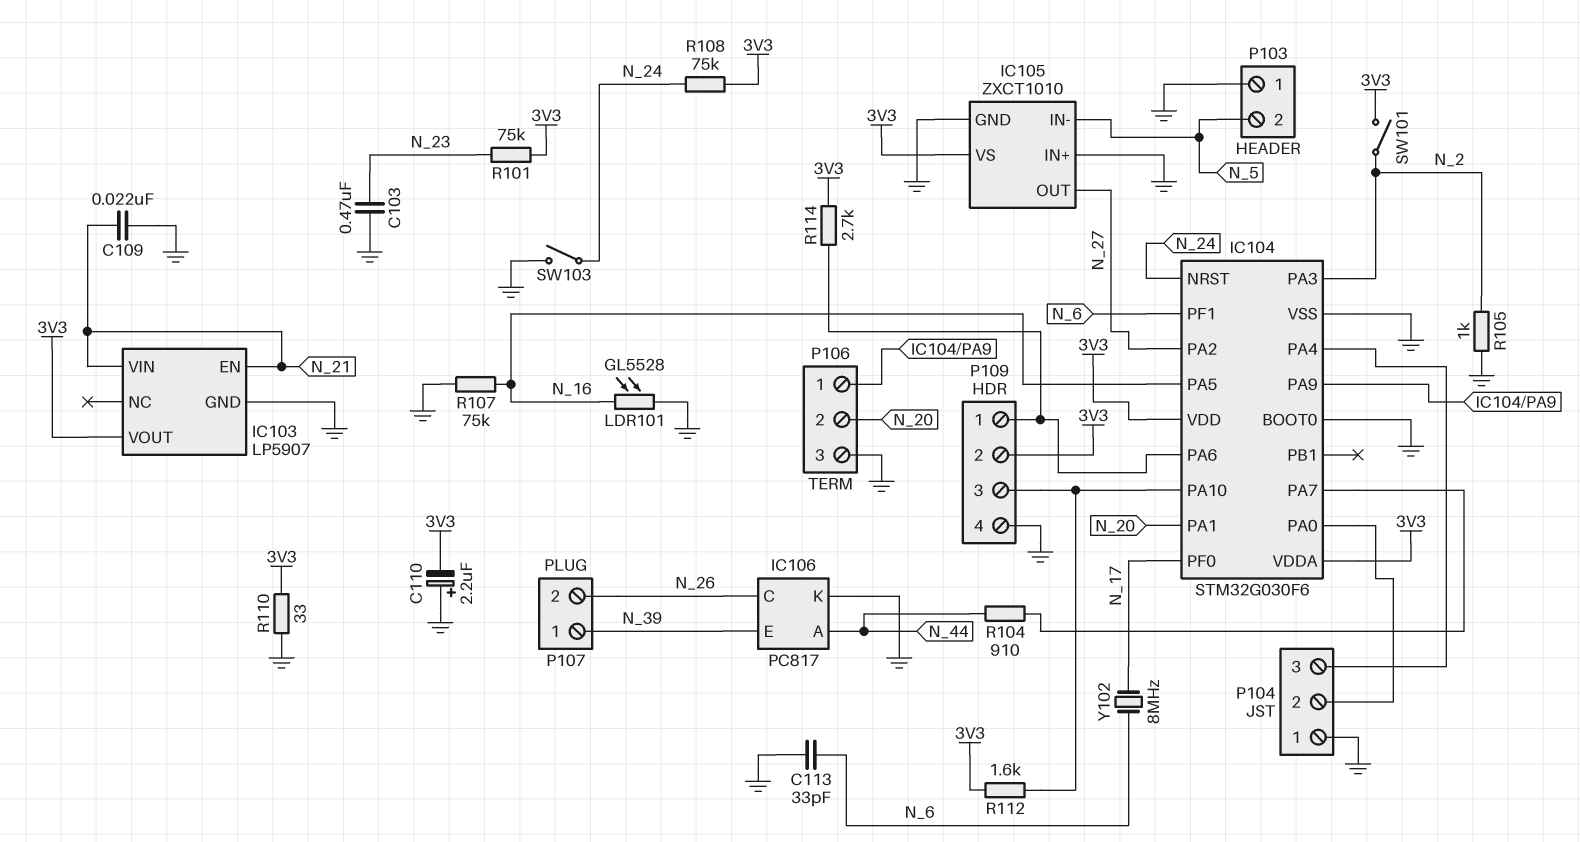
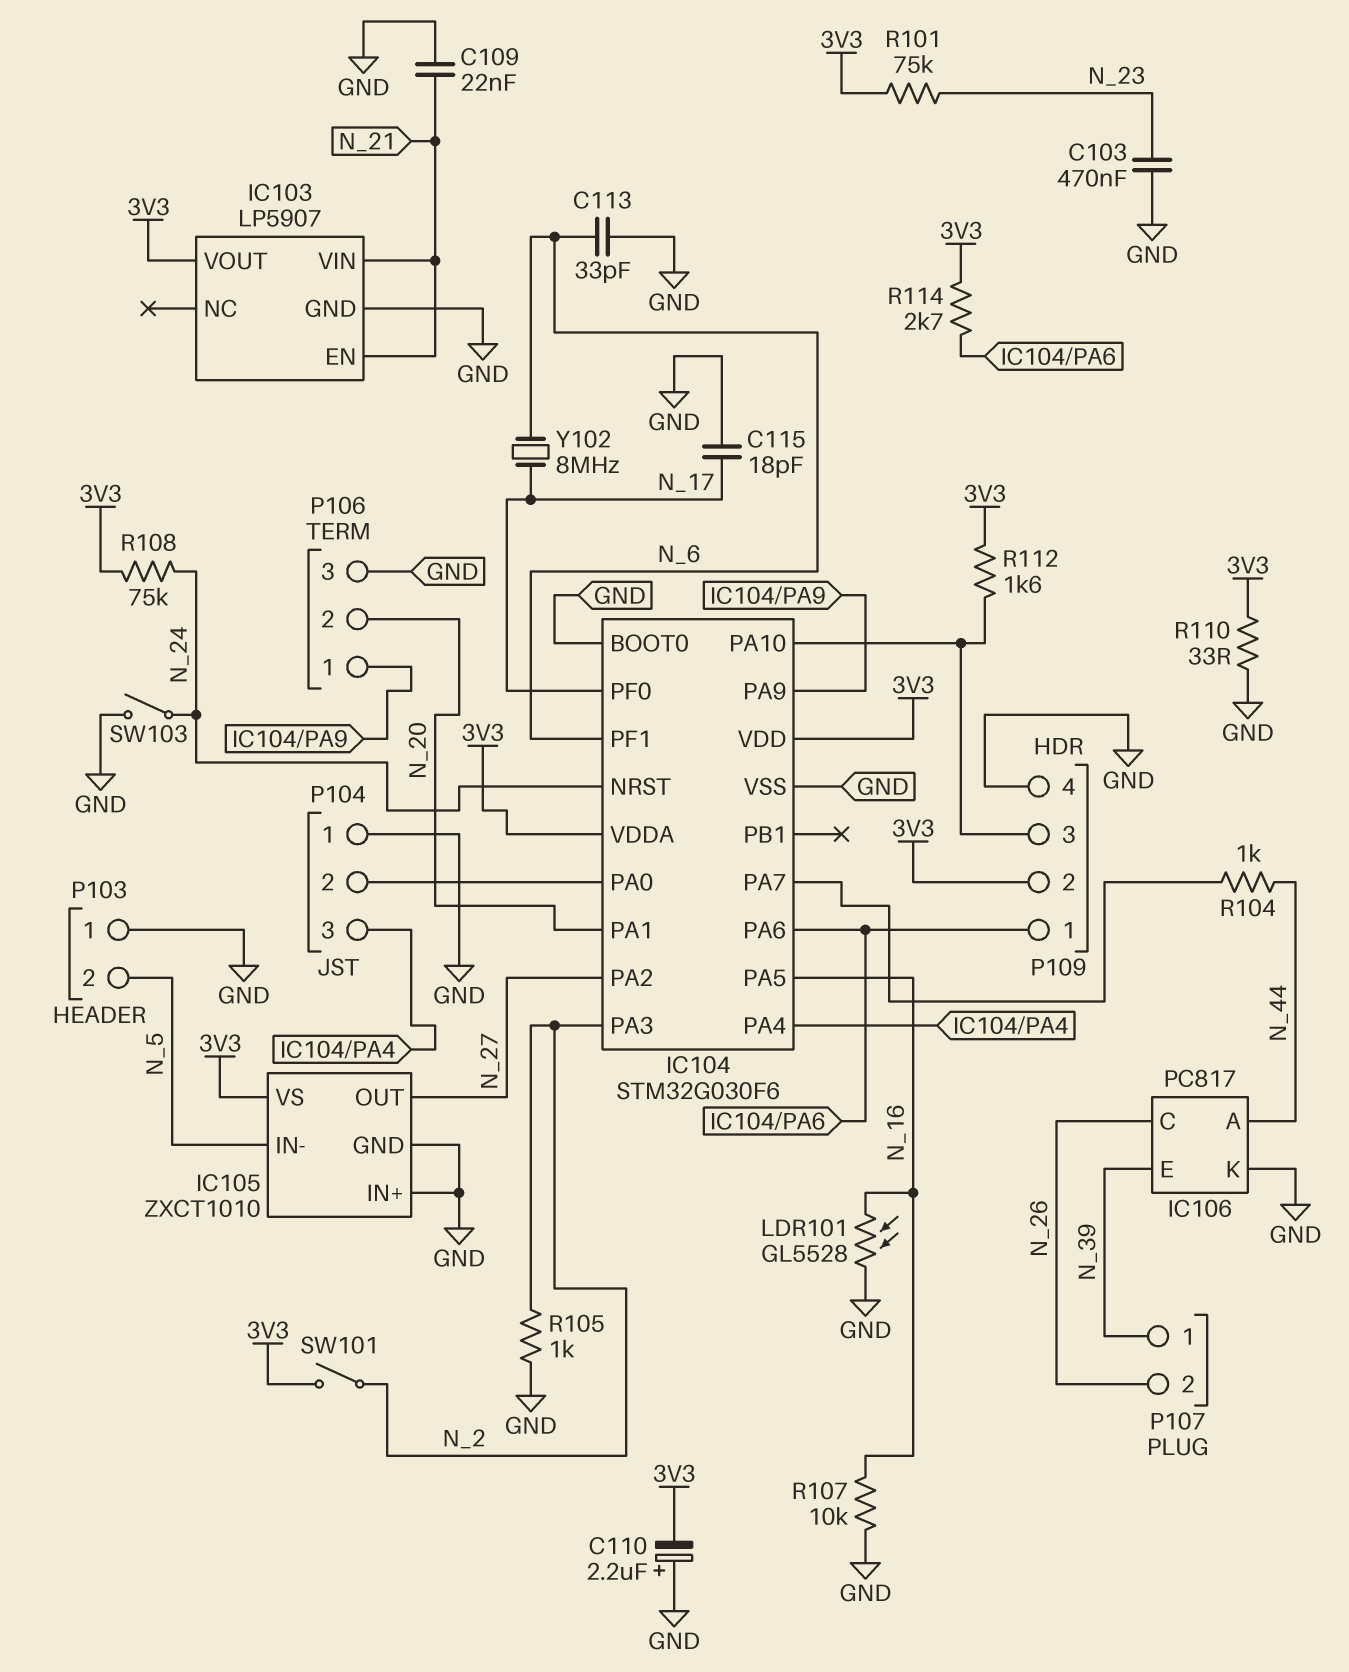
C115: none -> 18pF (GND, N_17)
R104: 910 (IC104/PA7, N_44) -> 1k (IC104/PA7, N_44)
R107: 75k (GND, N_16) -> 10k (GND, N_16)

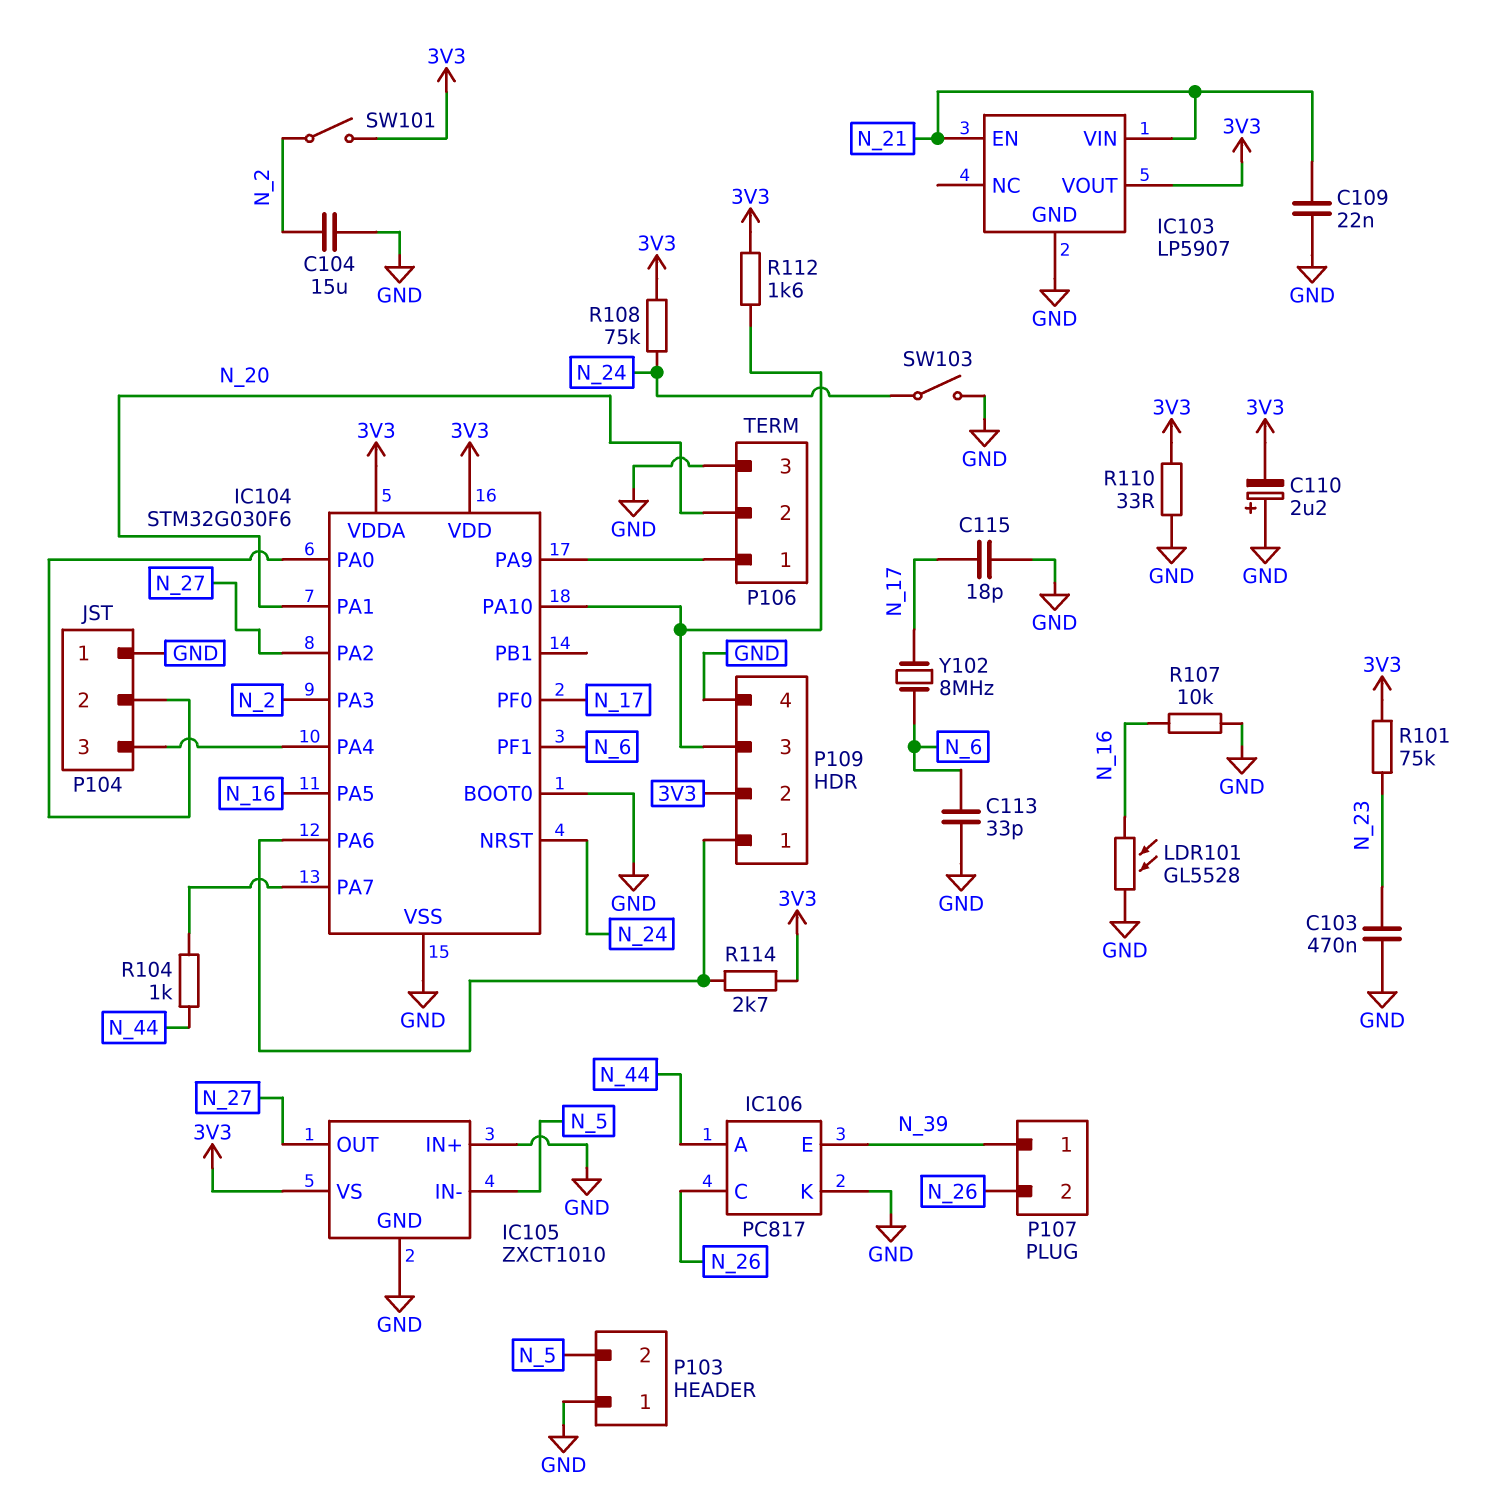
C104: none -> 15uF (GND, N_2)
R105: 1k (GND, N_2) -> none

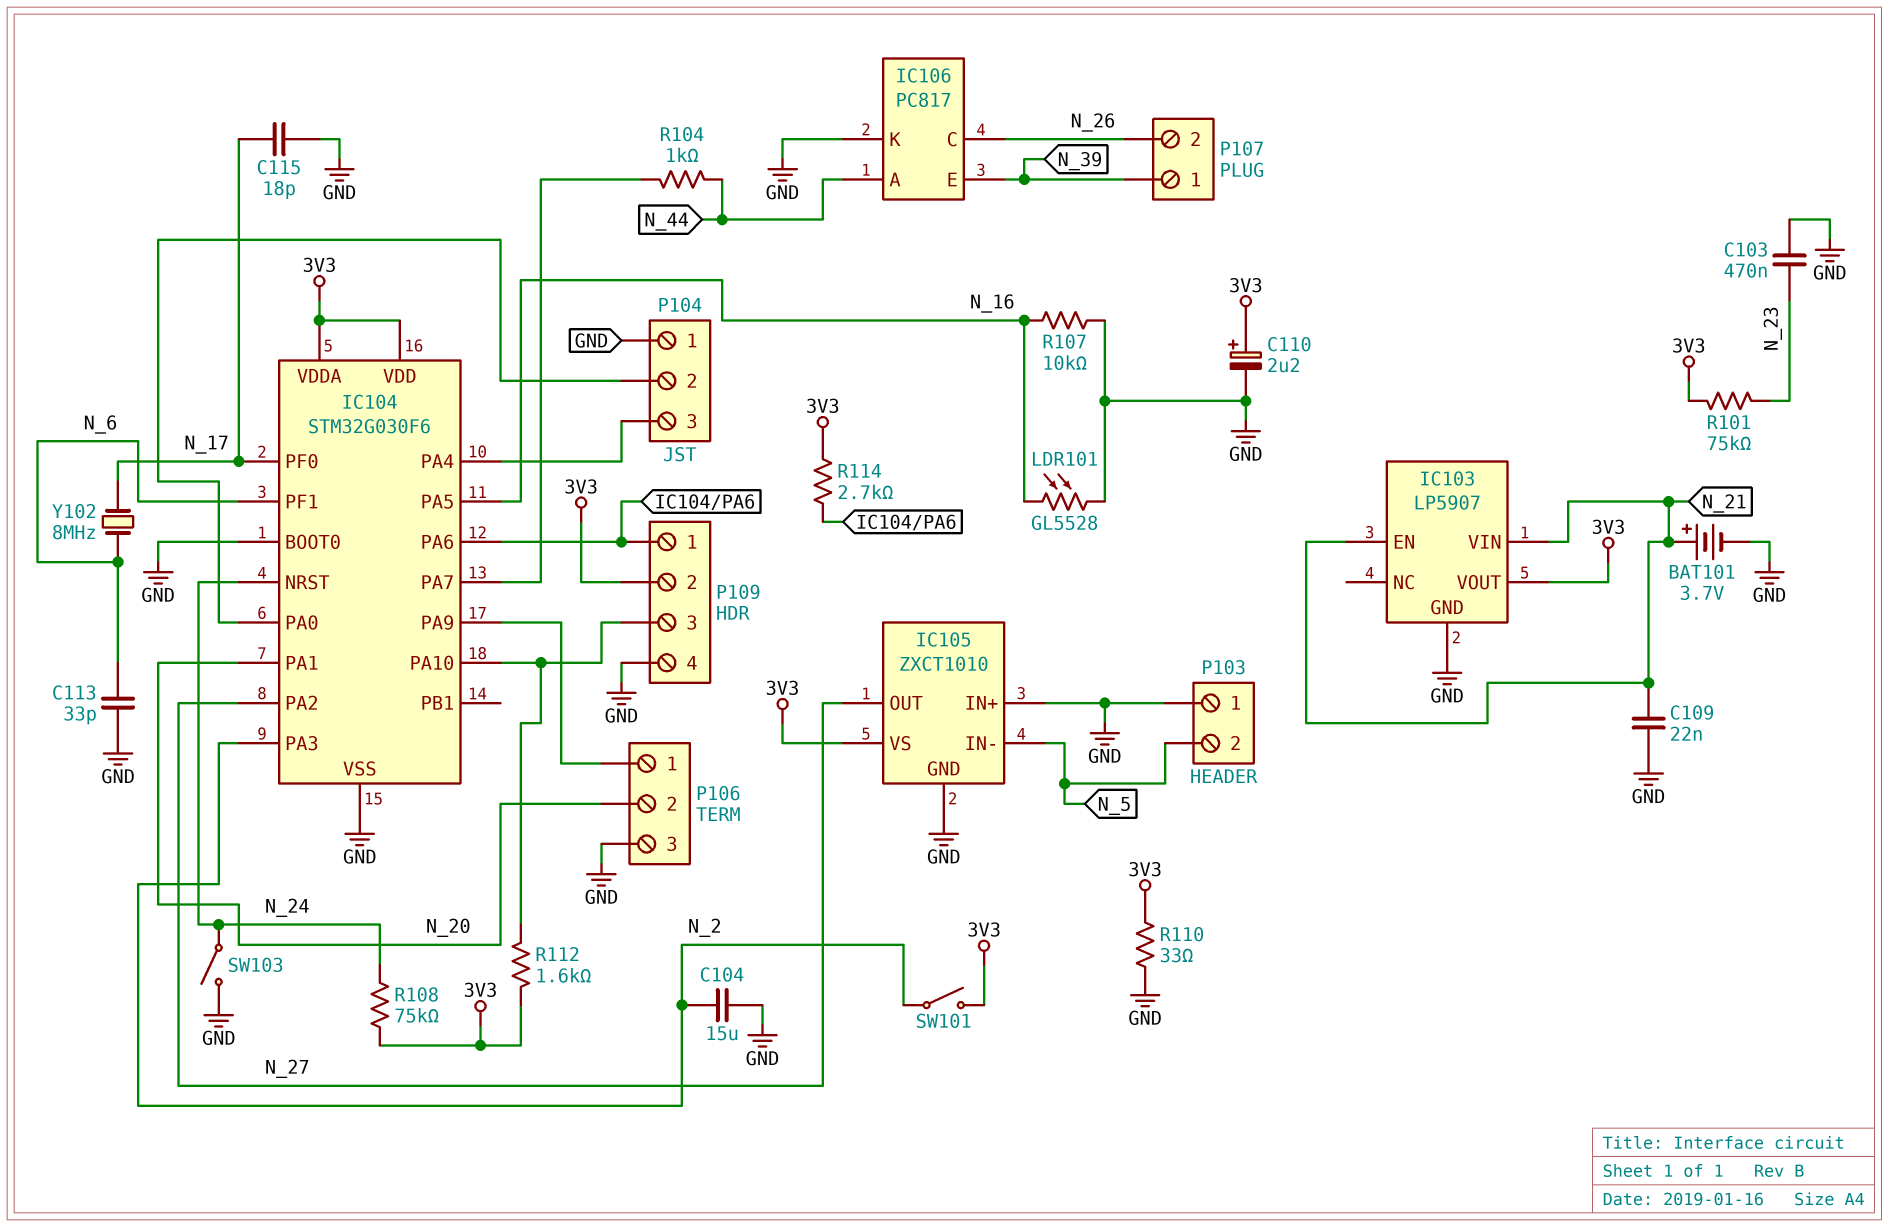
BAT101: none -> 3.7V (plus N_21, minus GND)
C110: 2.2uF (plus GND, minus 3V3) -> 2.2uF (plus 3V3, minus GND)

